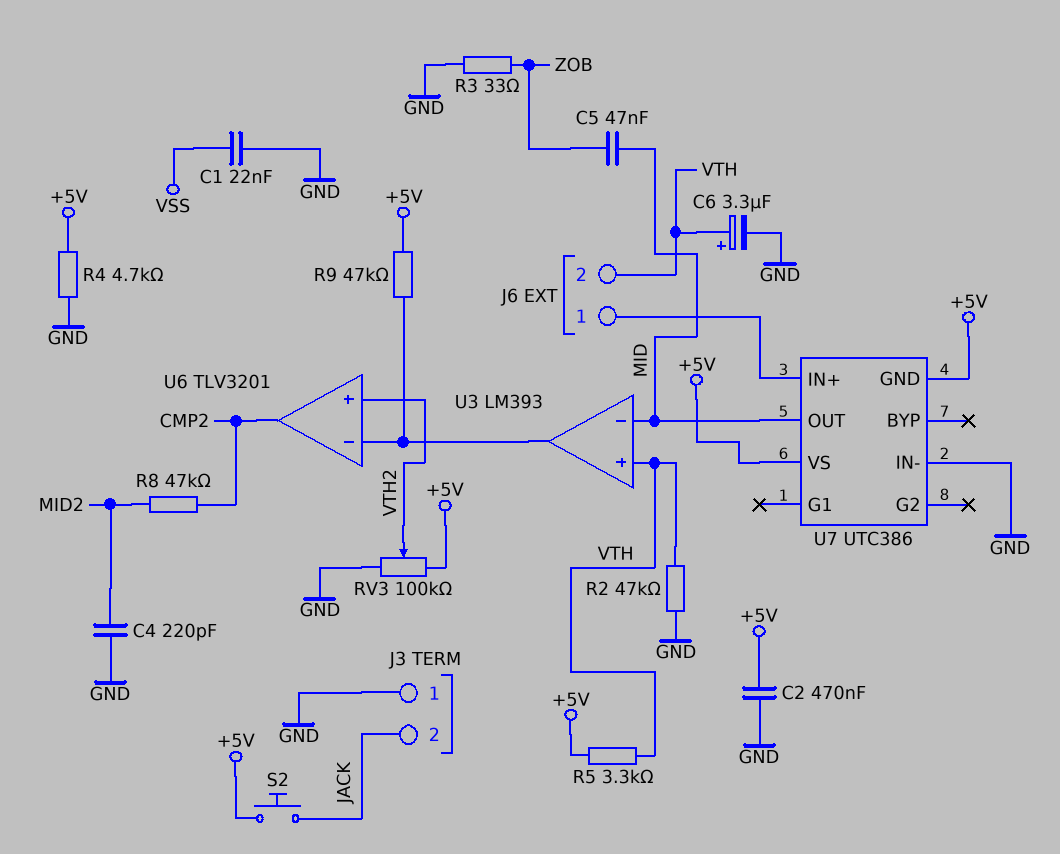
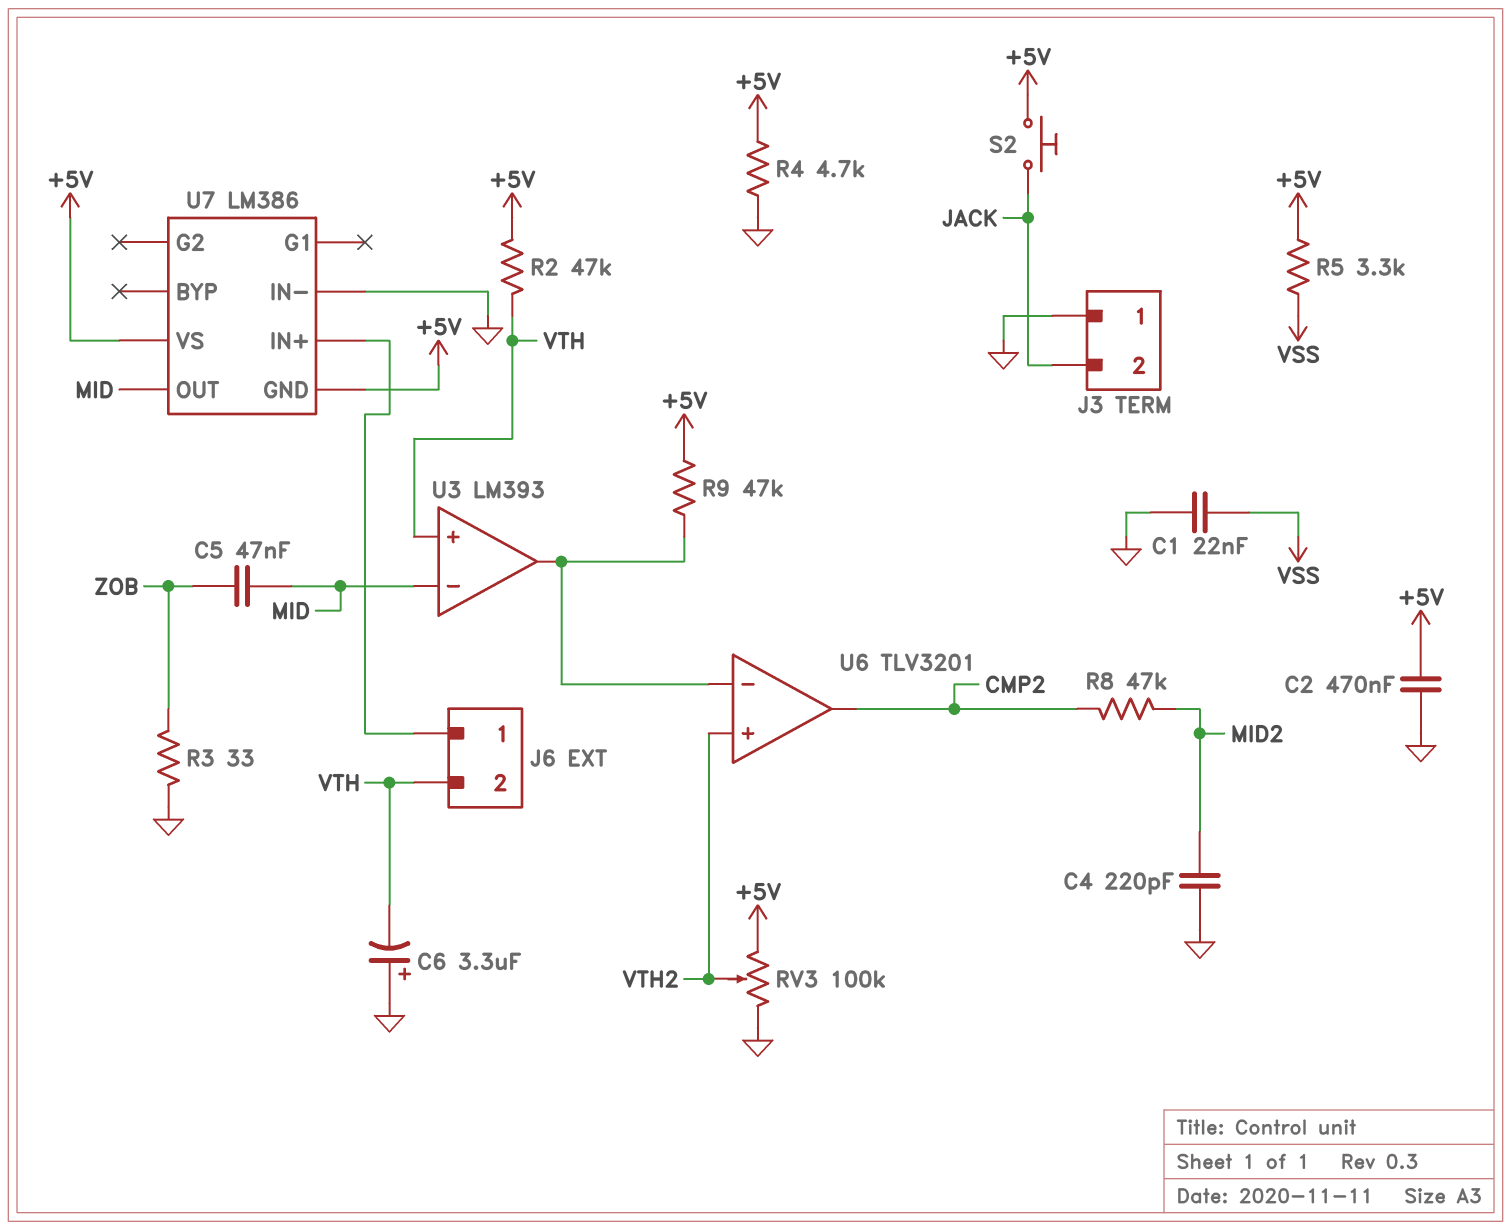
C6: 3.3uF (plus VTH, minus GND) -> 3.3uF (plus GND, minus VTH)
R2: 47k (GND, VTH) -> 47k (+5V, VTH)
R5: 3.3k (+5V, VTH) -> 3.3k (+5V, VSS)
U7: UTC386 -> LM386

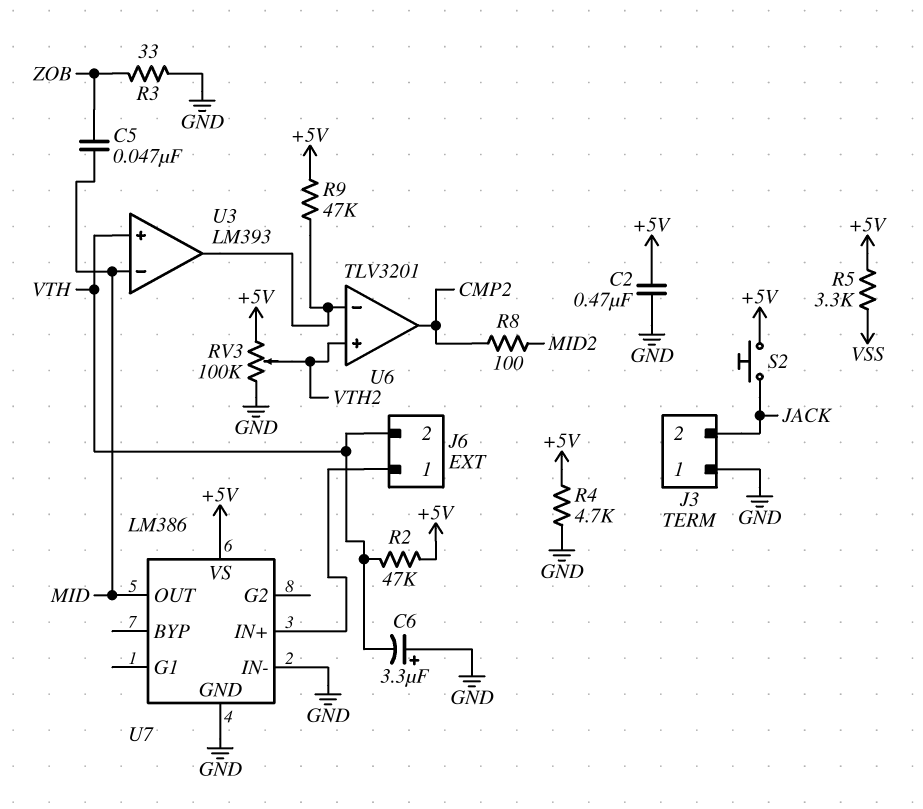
C1: 22nF (GND, VSS) -> none
C4: 220pF (GND, MID2) -> none
R8: 47k (CMP2, MID2) -> 100 (CMP2, MID2)
U7 pin GND: +5V -> GND

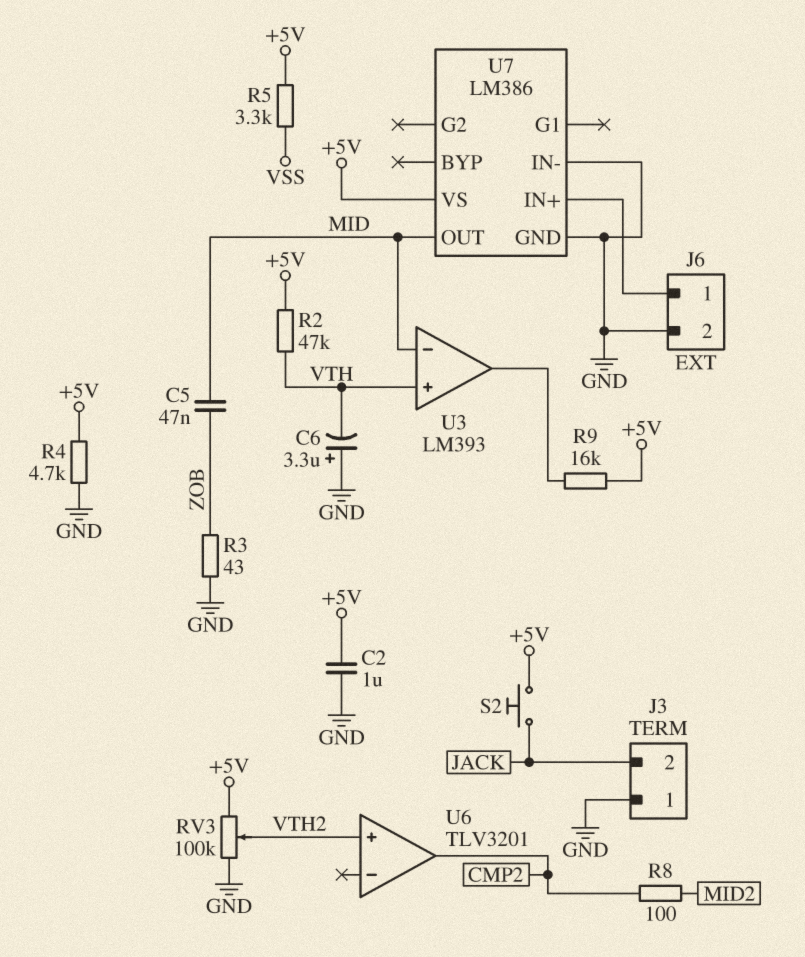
C2: 470nF (+5V, GND) -> 1uF (+5V, GND)
J6 pin 2: VTH -> GND
R3: 33 (GND, ZOB) -> 43 (GND, ZOB)
R9: 47k (+5V, U3/out) -> 16k (+5V, U3/out)
U6 pin in-: U3/out -> none

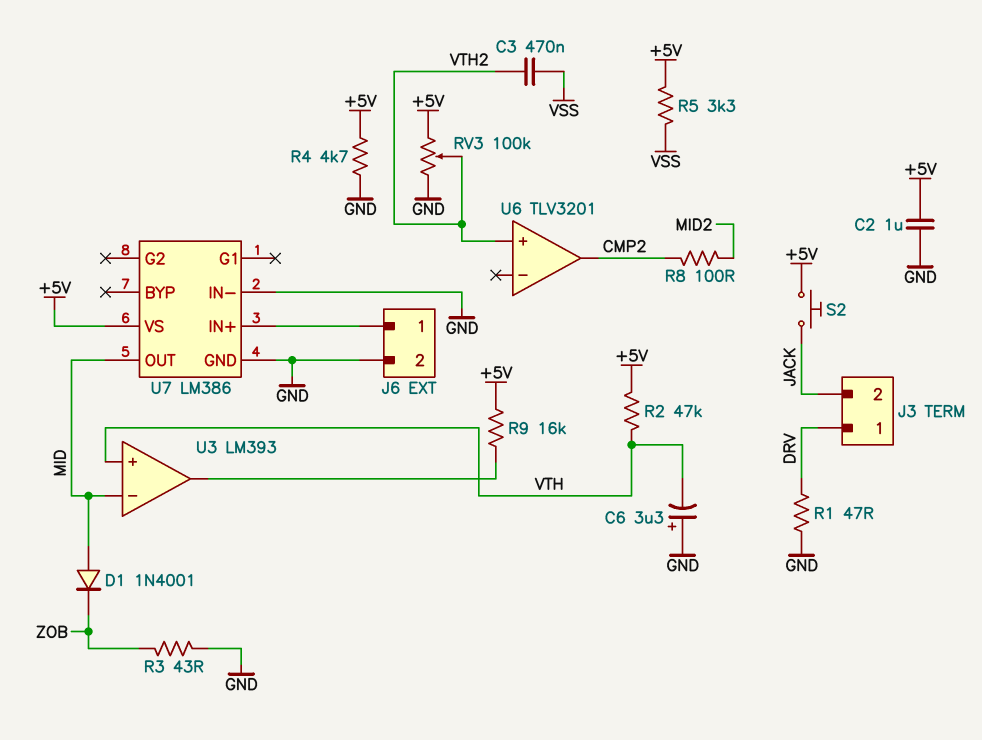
C3: none -> 470nF (VSS, VTH2)
C5: 47nF (MID, ZOB) -> none
D1: none -> diode 1N4001 (A MID, K ZOB)
J3 pin 1: GND -> DRV
R1: none -> 47 (DRV, GND)

